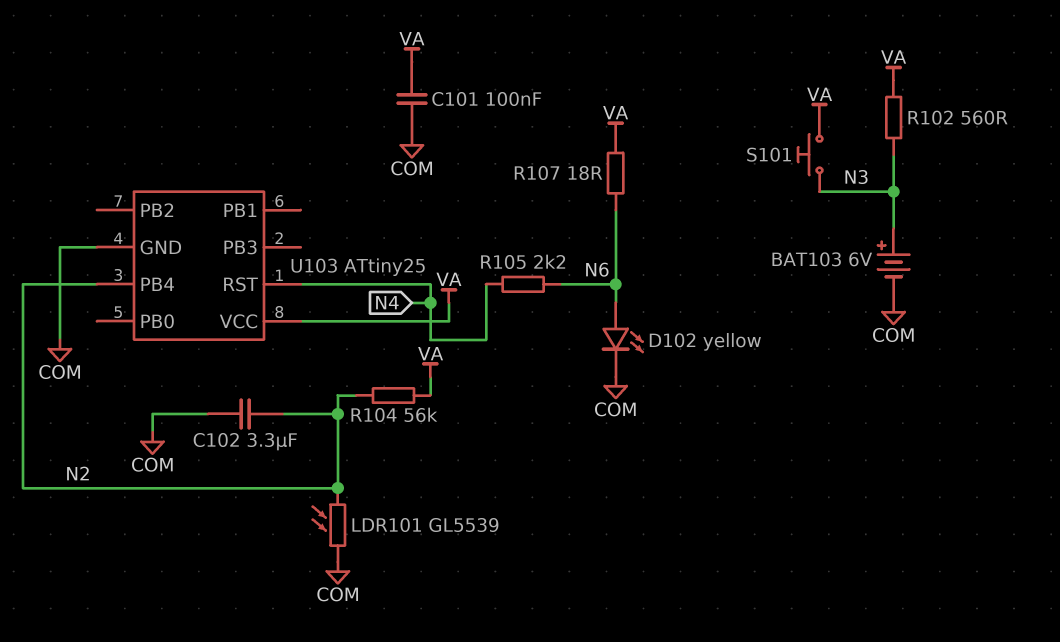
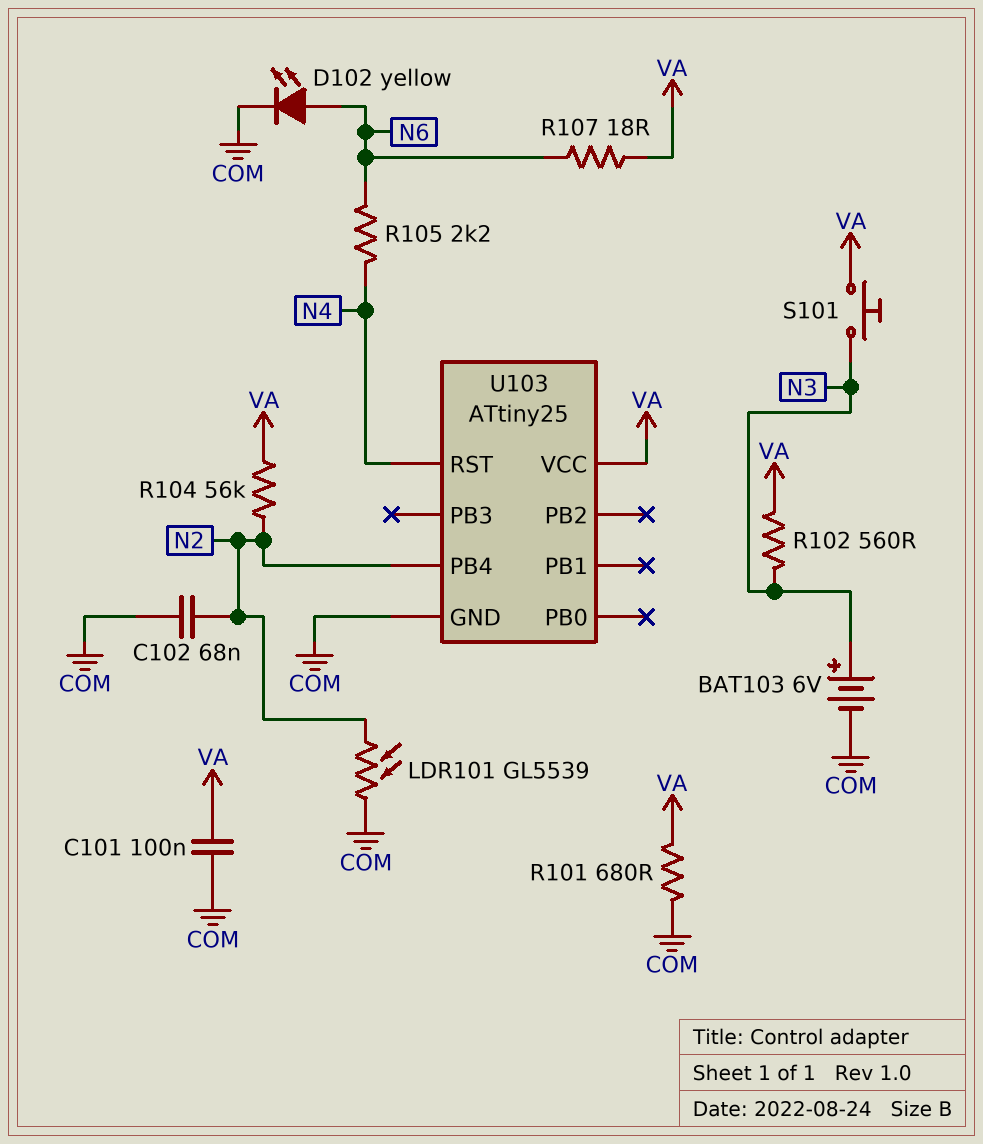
C102: 3.3uF (COM, N2) -> 68nF (COM, N2)
R101: none -> 680 (COM, VA)

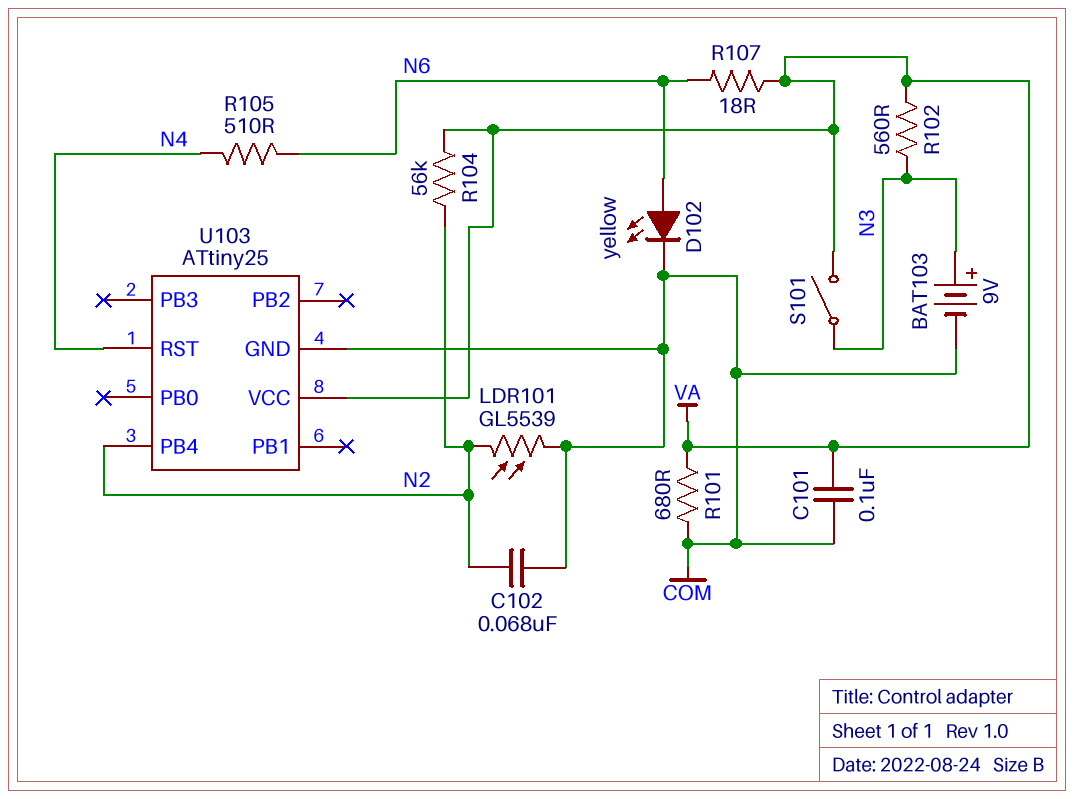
BAT103: 6V (plus N3, minus COM) -> 9V (plus N3, minus COM)
R105: 2.2k (N4, N6) -> 510 (N4, N6)
S101: button (N3, VA) -> switch (N3, VA)

